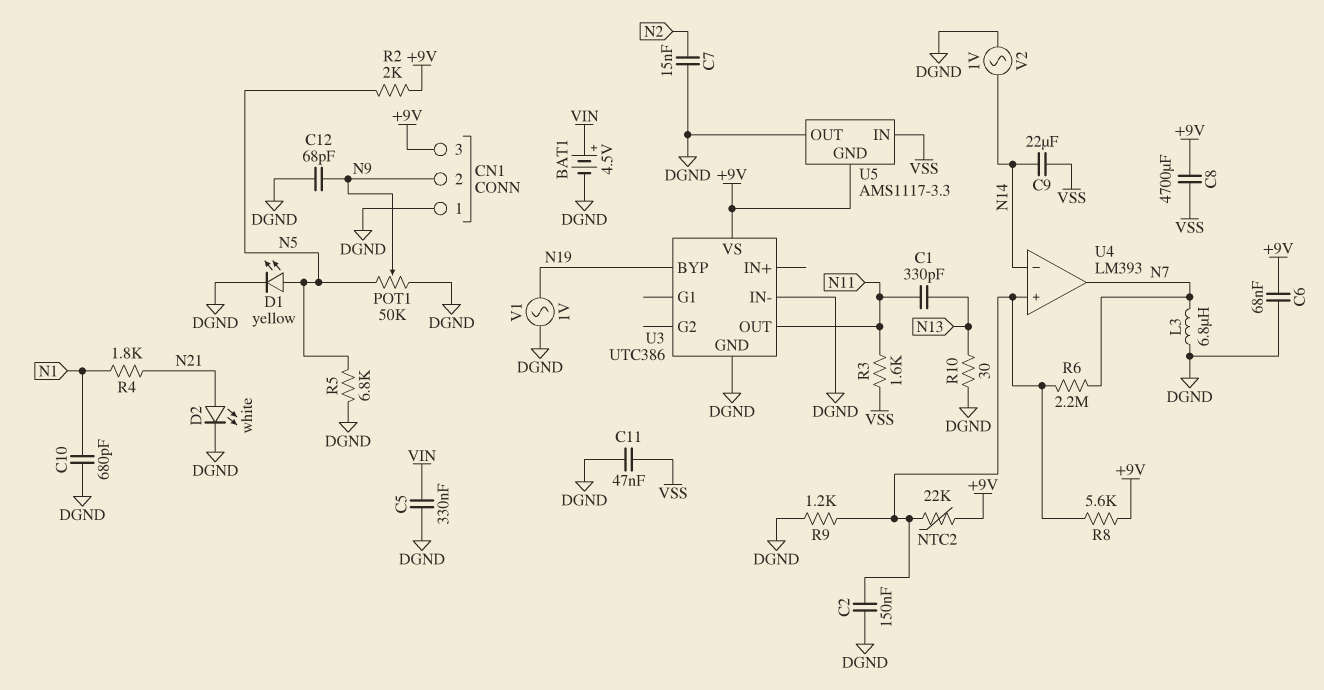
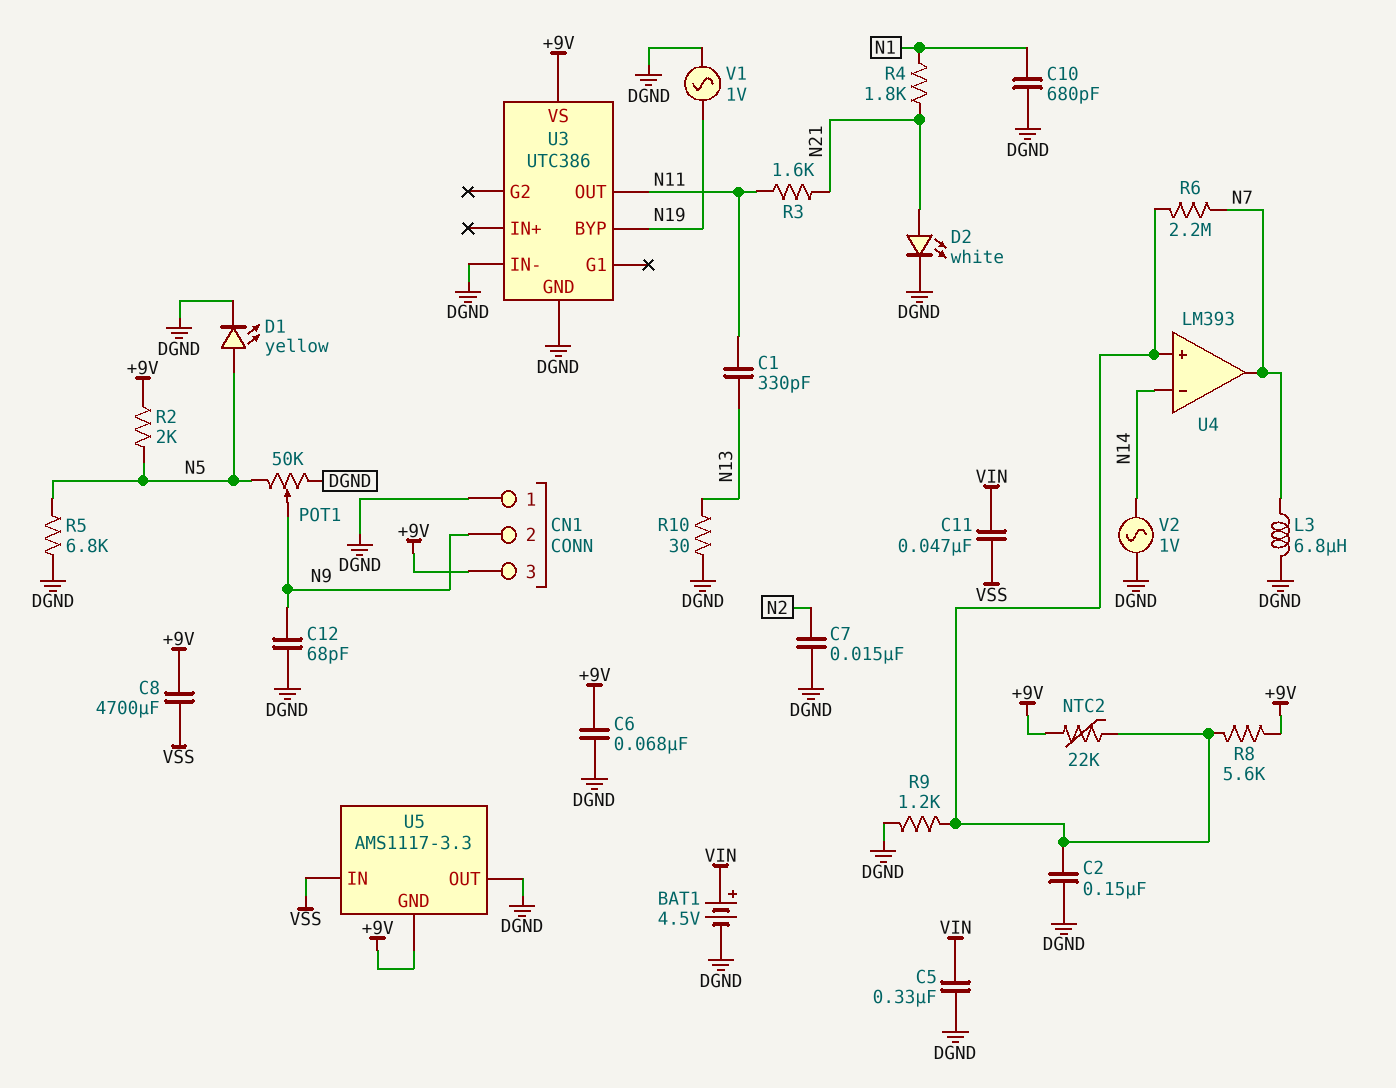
C9: 22uF (N14, VSS) -> none
C11: 47nF (DGND, VSS) -> 47nF (VIN, VSS)
R3: 1.6k (N11, VSS) -> 1.6k (N11, N21)

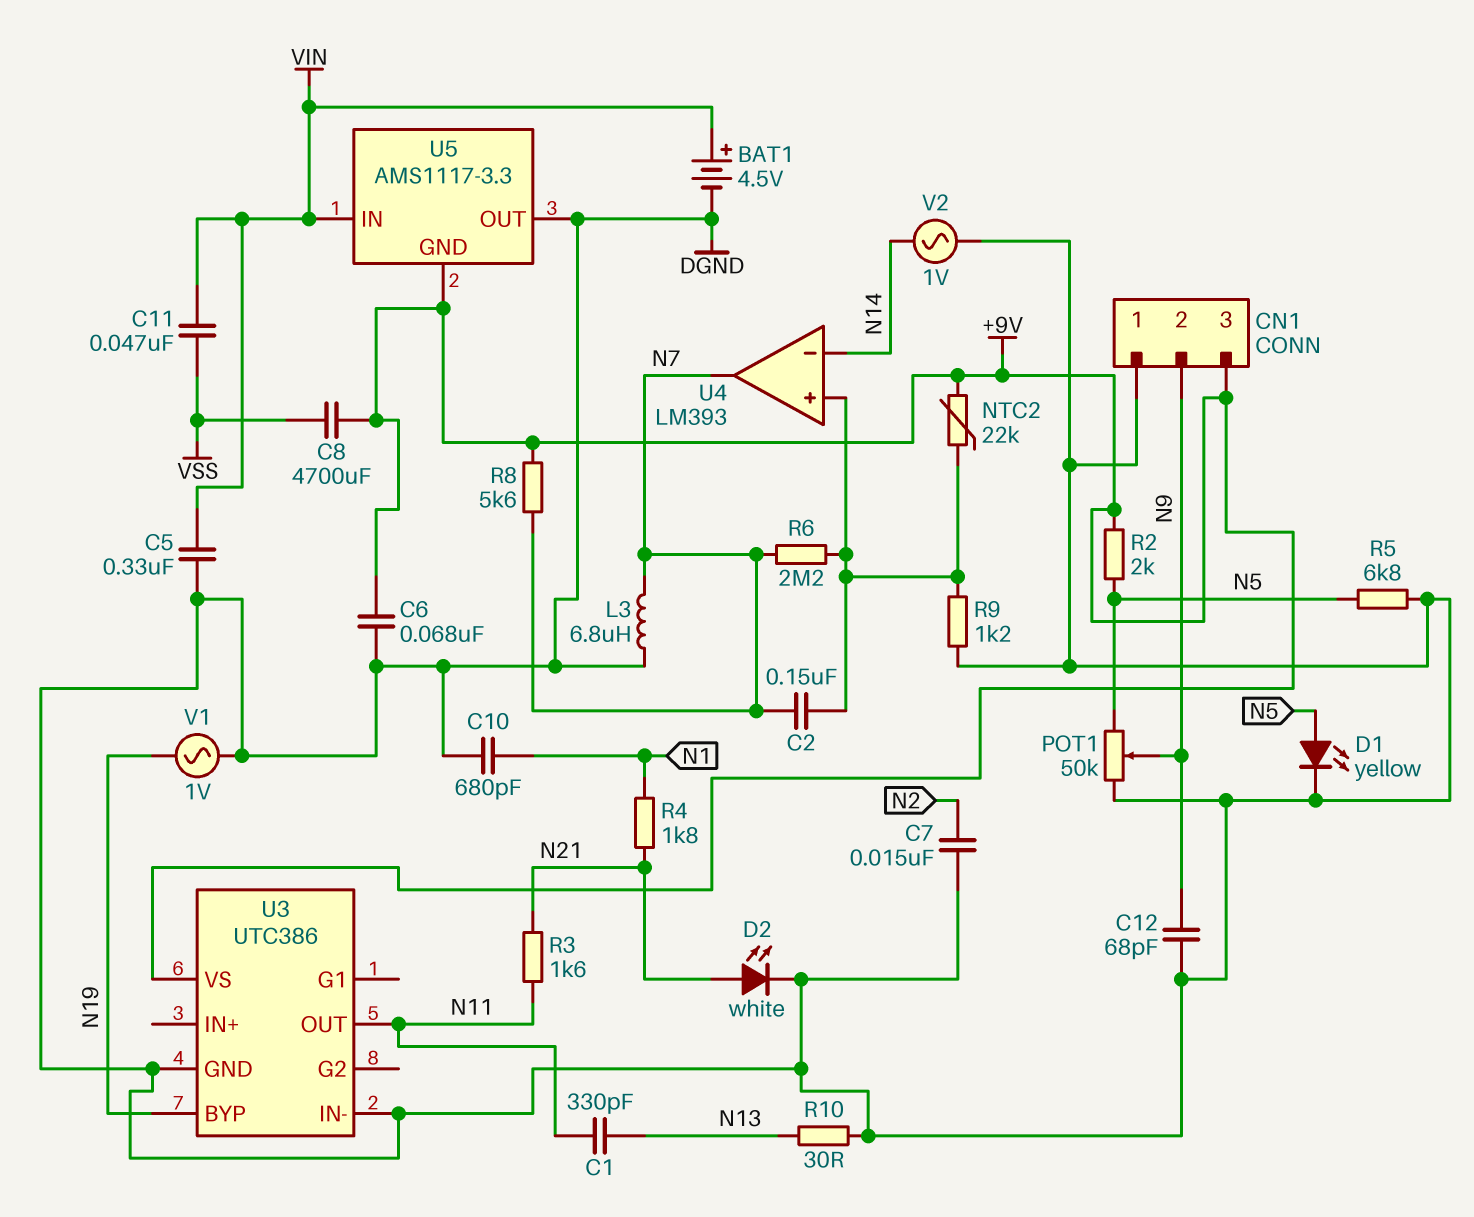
C2: 150nF (DGND, U4/in+) -> 150nF (N7, U4/in+)
R8: 5.6k (+9V, U4/in+) -> 5.6k (+9V, N7)
U5 pin IN: VSS -> VIN

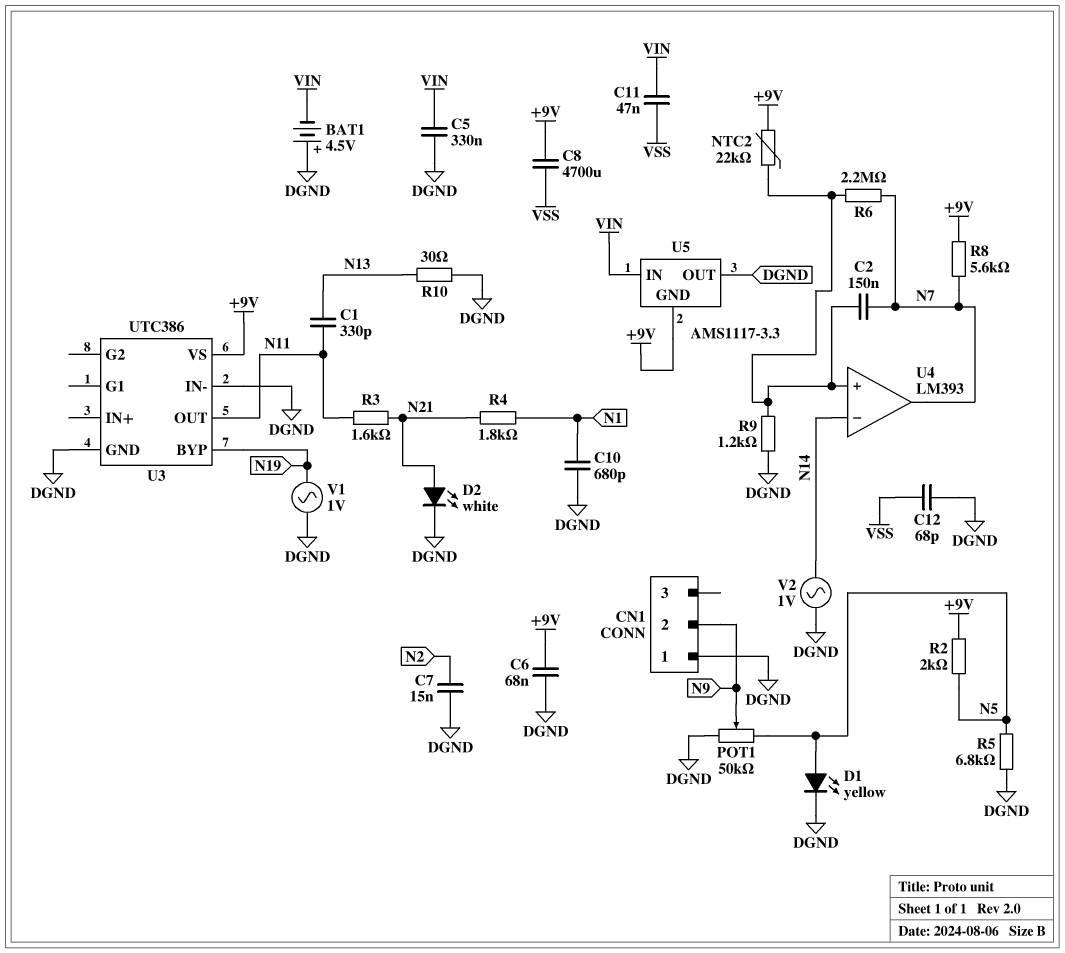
BAT1: 4.5V (plus VIN, minus DGND) -> 4.5V (plus DGND, minus VIN)
C12: 68pF (DGND, N9) -> 68pF (DGND, VSS)
CN1 pin 3: +9V -> none
L3: 6.8uH (DGND, N7) -> none

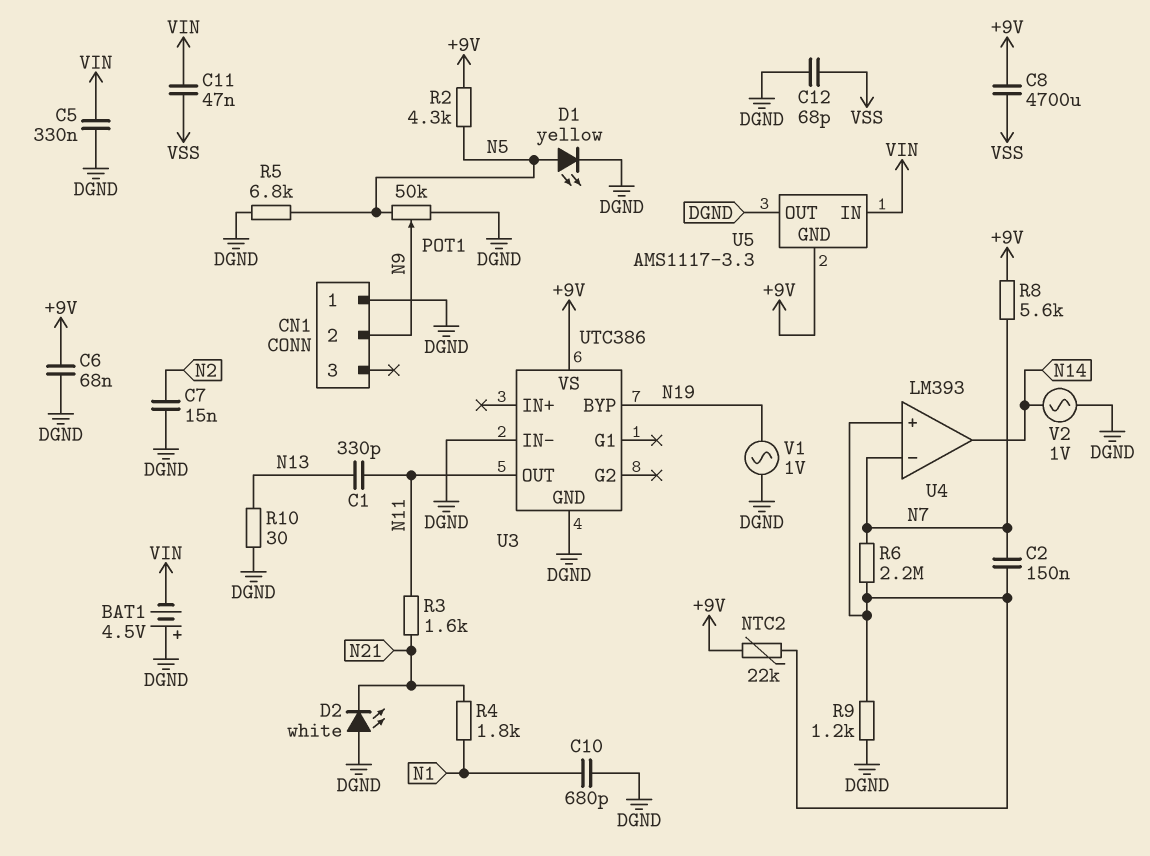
D2: LED white (A N21, K DGND) -> LED white (A DGND, K N21)
R2: 2k (+9V, N5) -> 4.3k (+9V, N5)
U4 pin in-: N14 -> N7
U4 pin out: N7 -> N14

